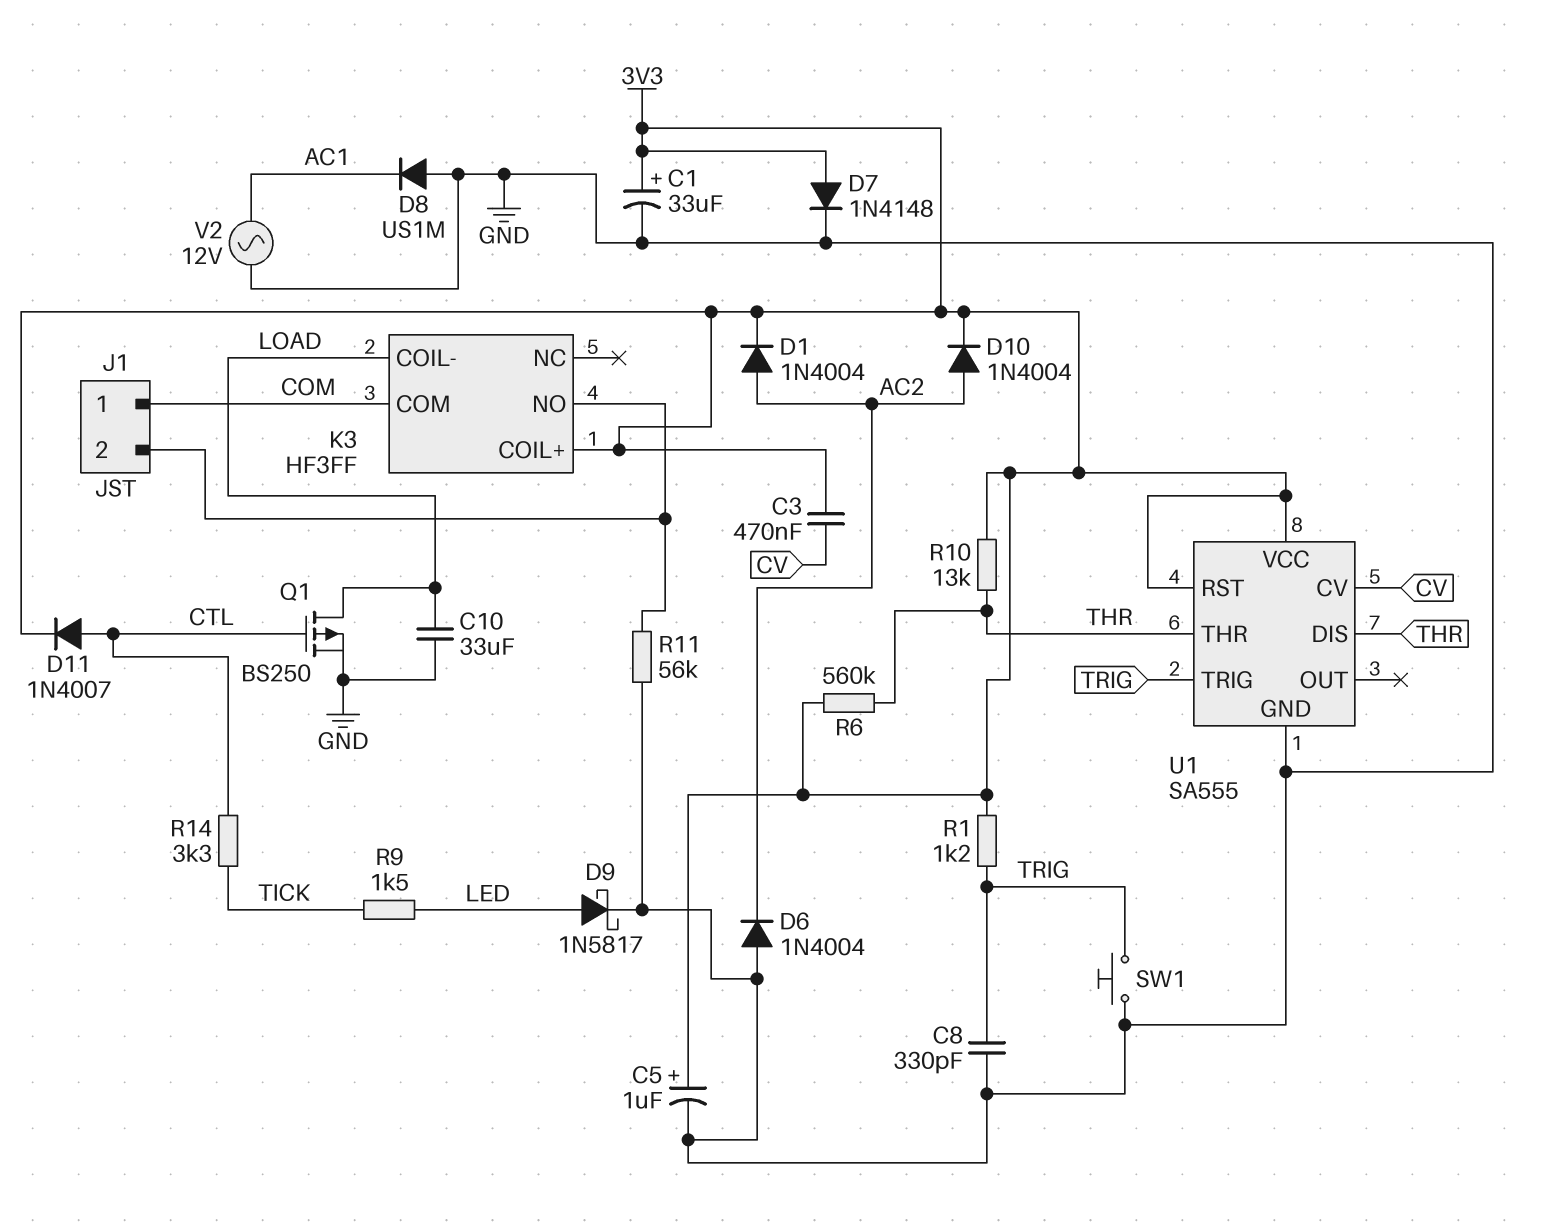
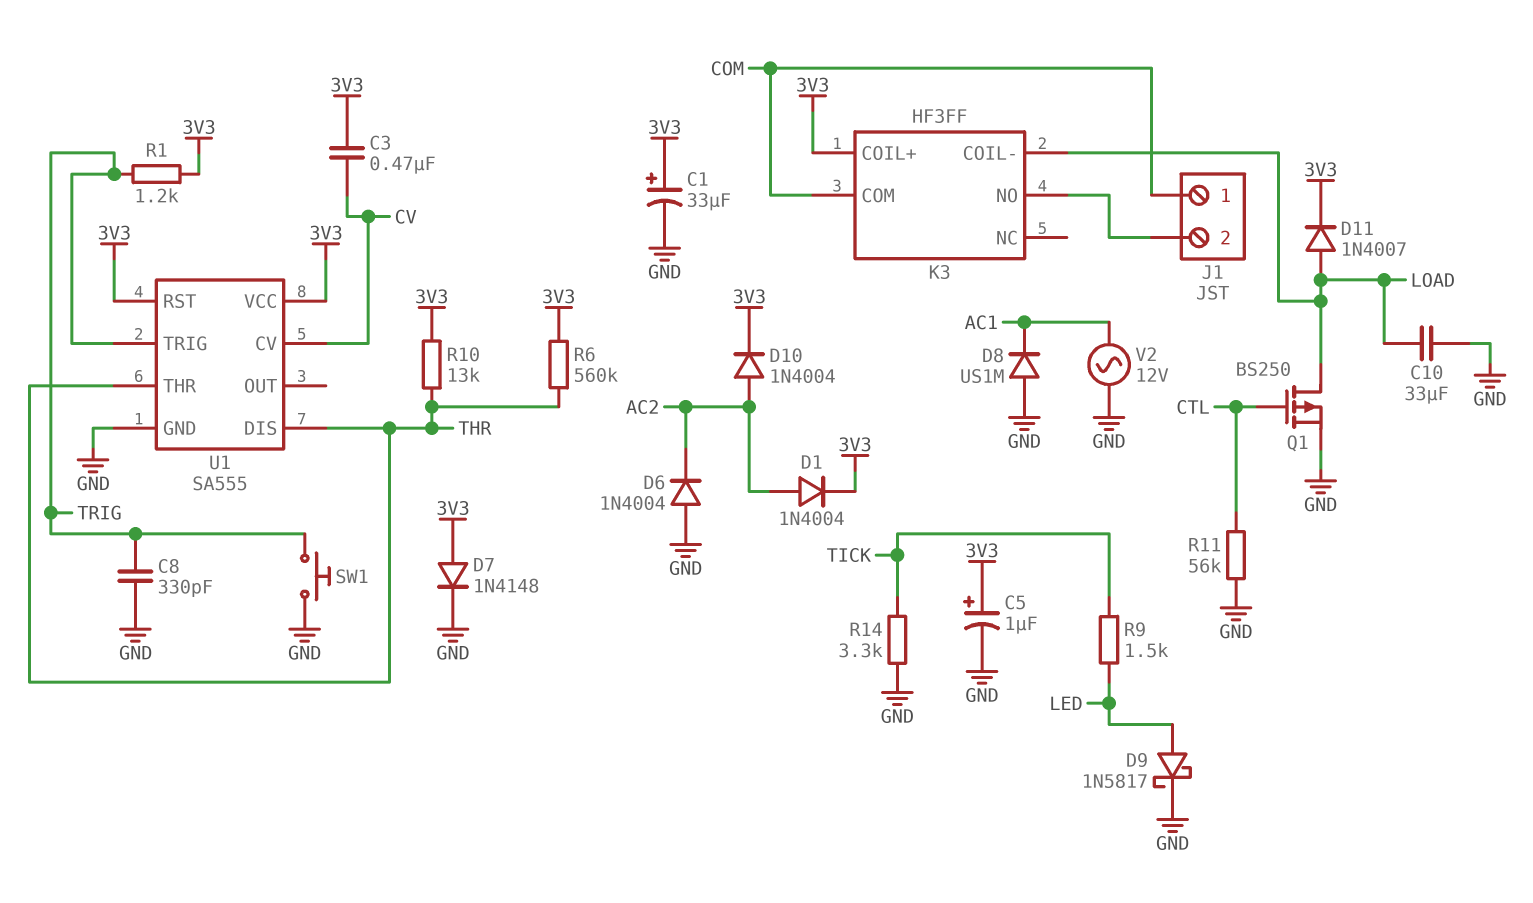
D11: diode 1N4007 (A CTL, K 3V3) -> diode 1N4007 (A LOAD, K 3V3)
R11: 56k (GND, J1/2) -> 56k (CTL, GND)
R14: 3.3k (CTL, TICK) -> 3.3k (GND, TICK)

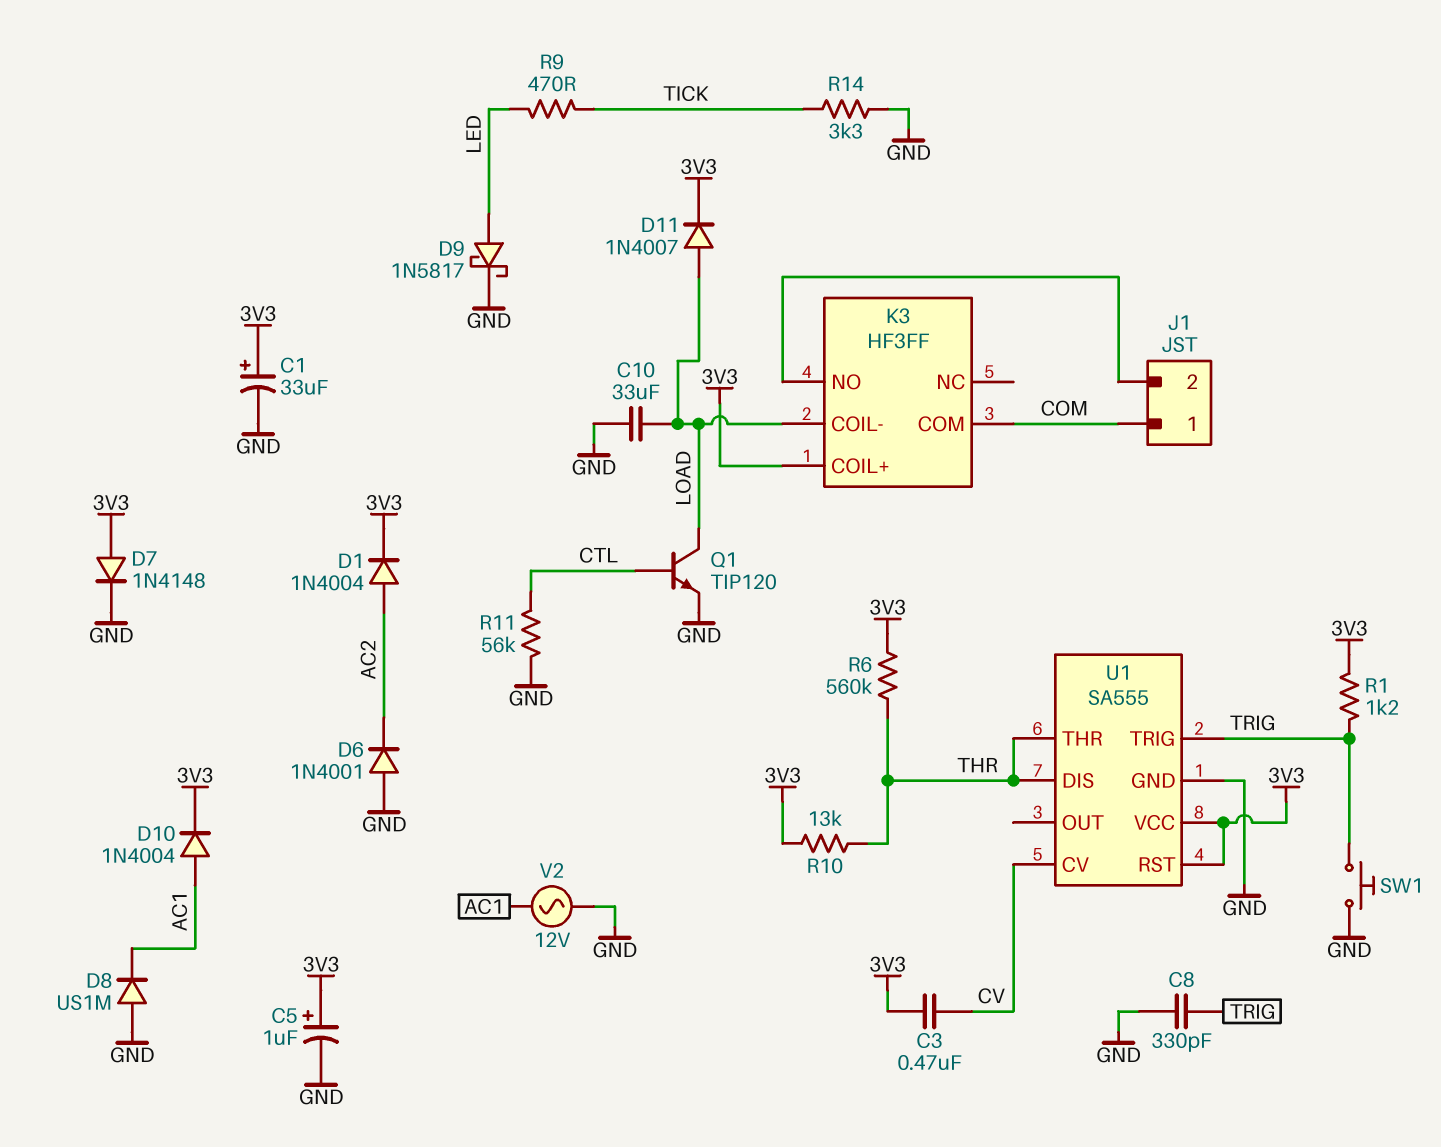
D6: diode 1N4004 (A GND, K AC2) -> diode 1N4001 (A GND, K AC2)
D10: diode 1N4004 (A AC2, K 3V3) -> diode 1N4004 (A AC1, K 3V3)
Q1: PMOS BS250 (G CTL, D LOAD, S GND) -> NPN TIP120 (B CTL, C LOAD, E GND)
R9: 1.5k (LED, TICK) -> 470 (LED, TICK)

